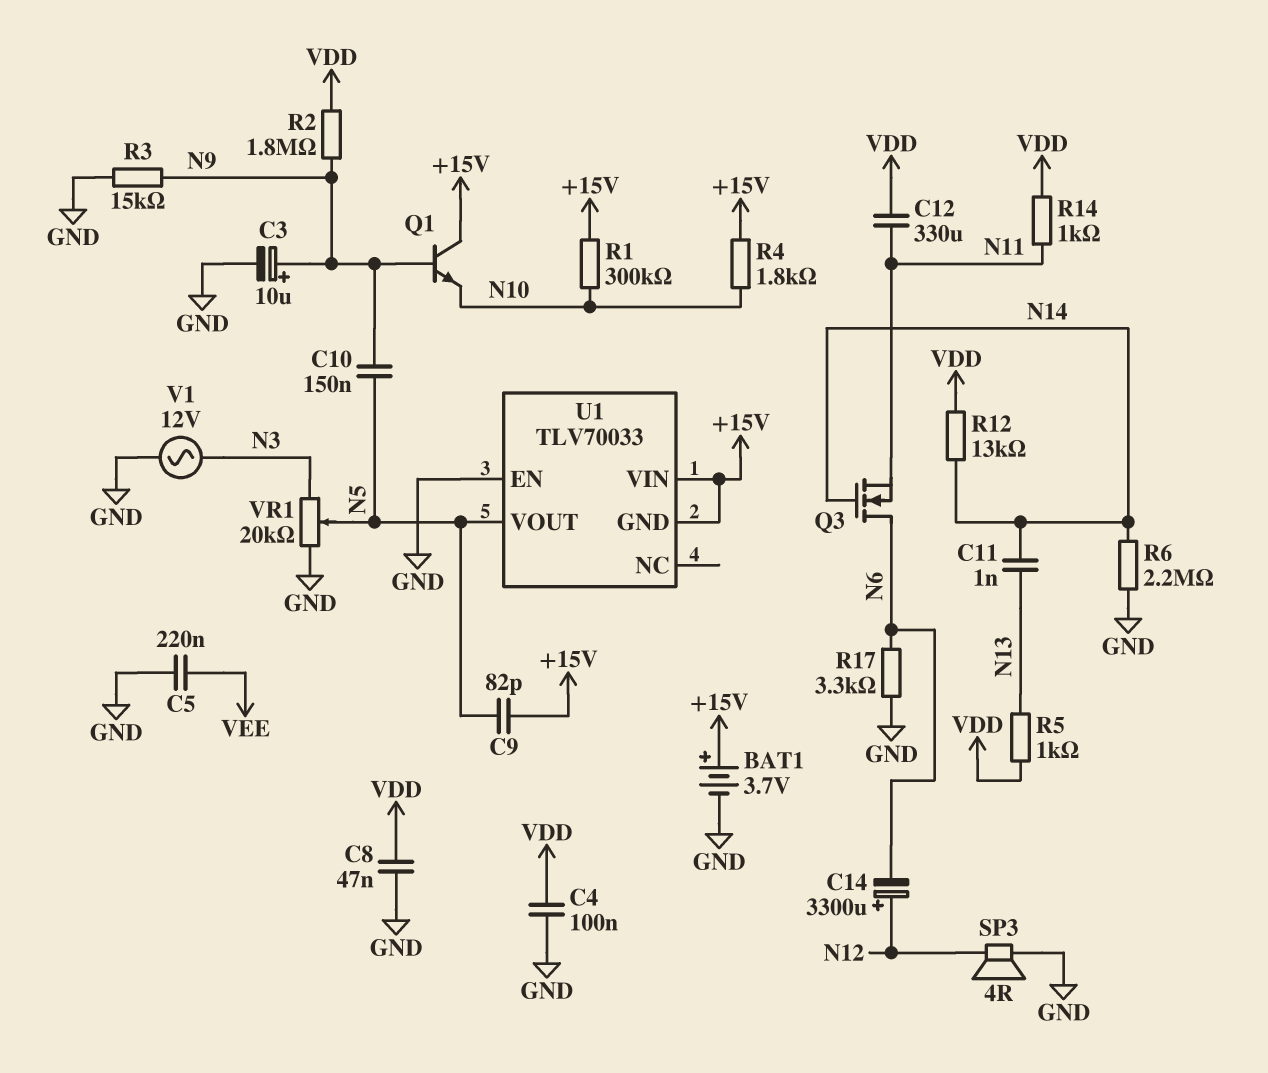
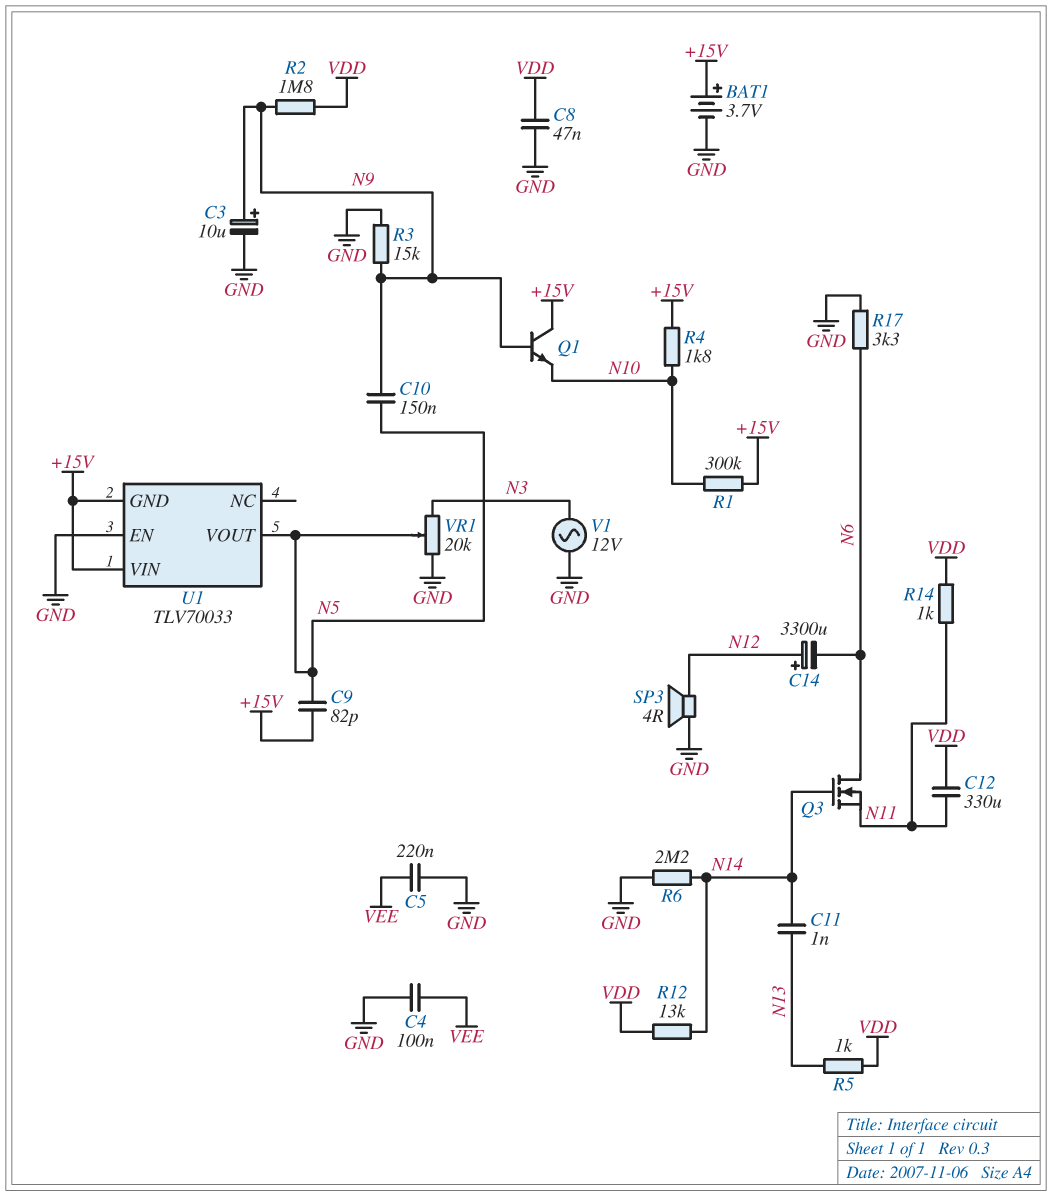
C4: 100nF (GND, VDD) -> 100nF (GND, VEE)

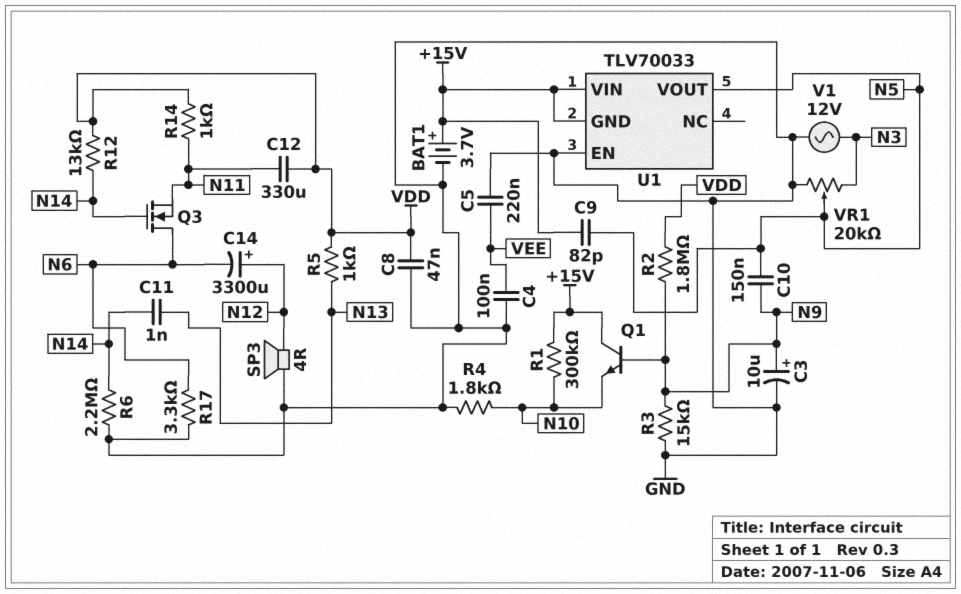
R4: 1.8k (+15V, N10) -> 1.8k (GND, N10)

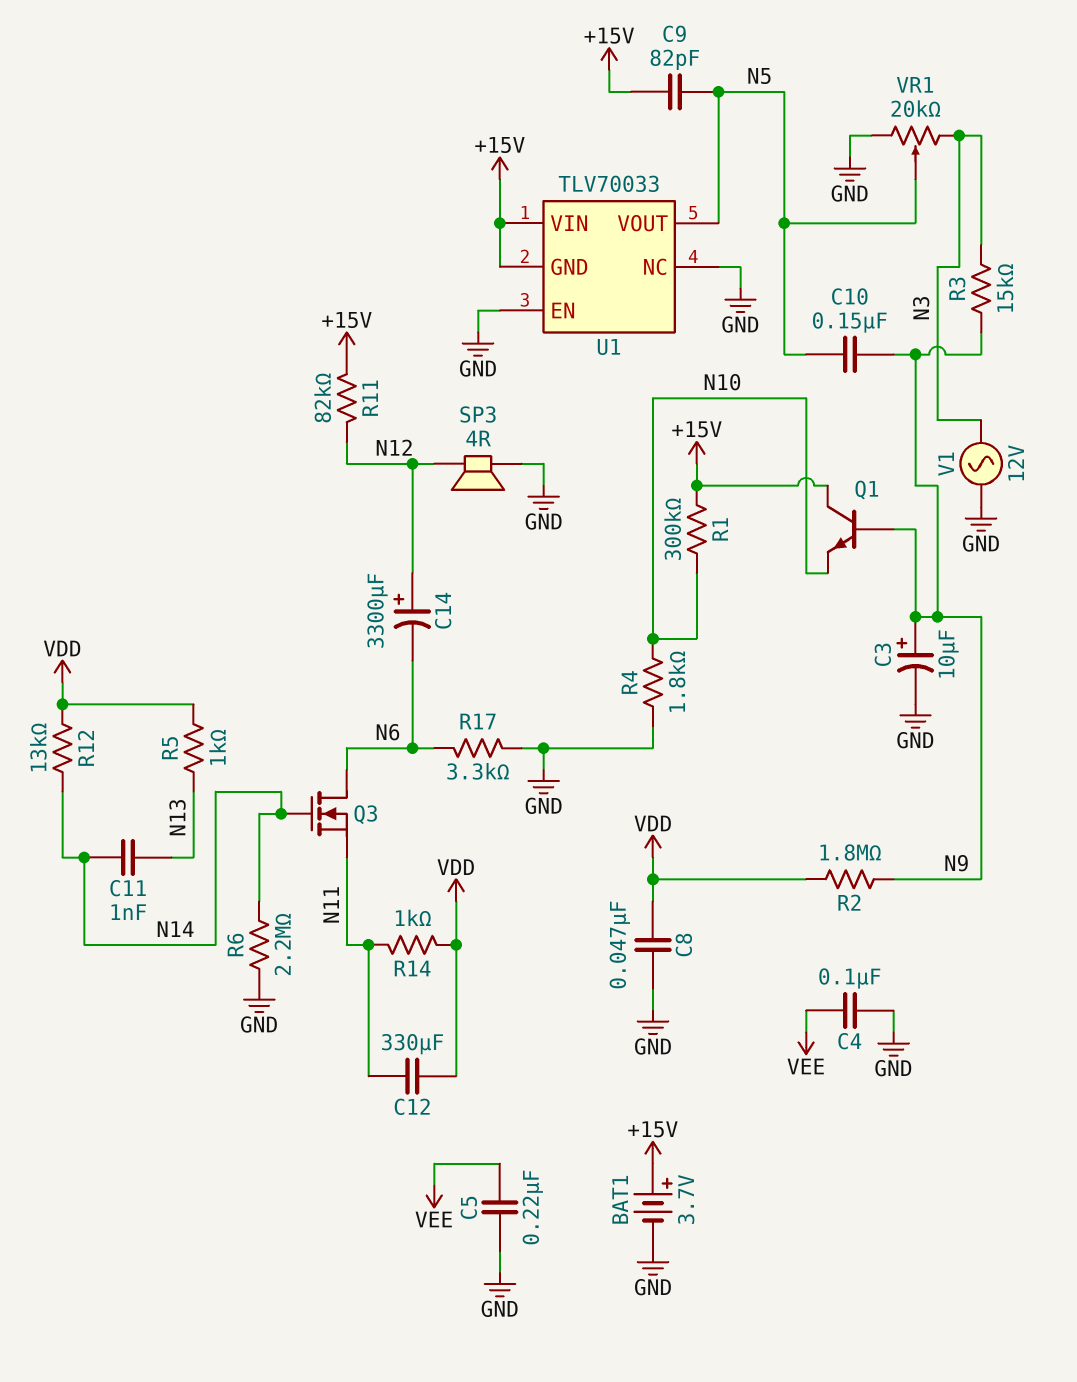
R3: 15k (GND, N9) -> 15k (N3, N9)
R11: none -> 82k (+15V, N12)
U1 pin NC: none -> GND

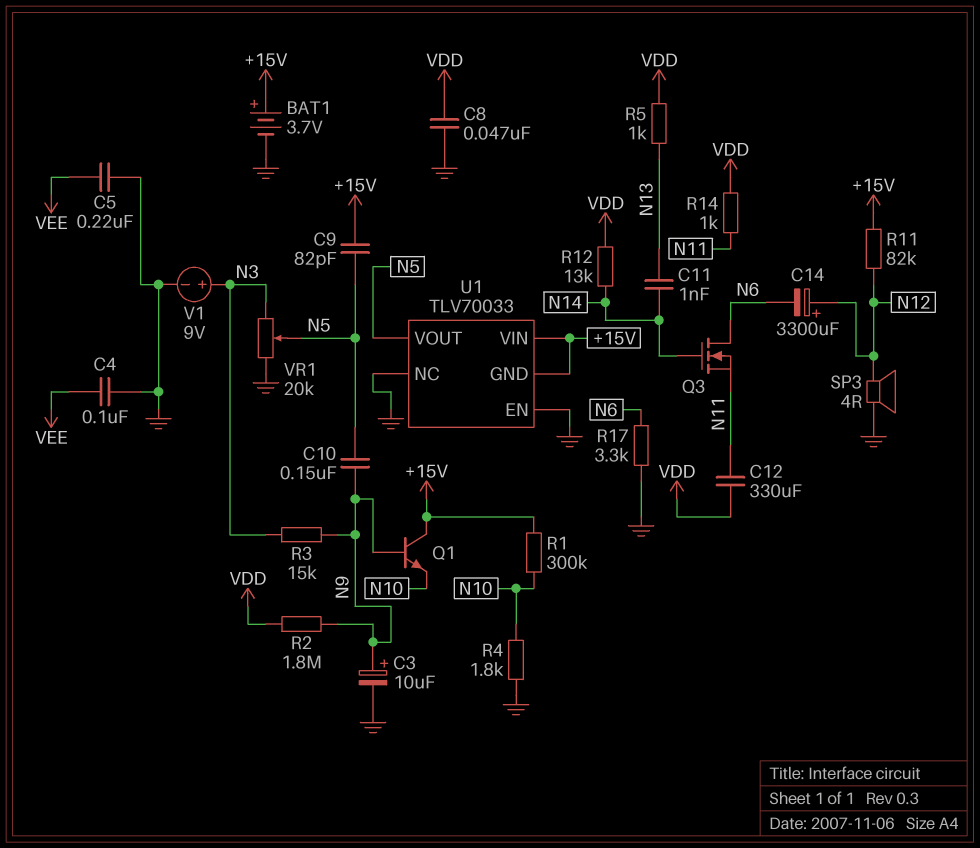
R6: 2.2M (GND, N14) -> none
V1: AC 12V (GND, N3) -> 9V (plus N3, minus GND)

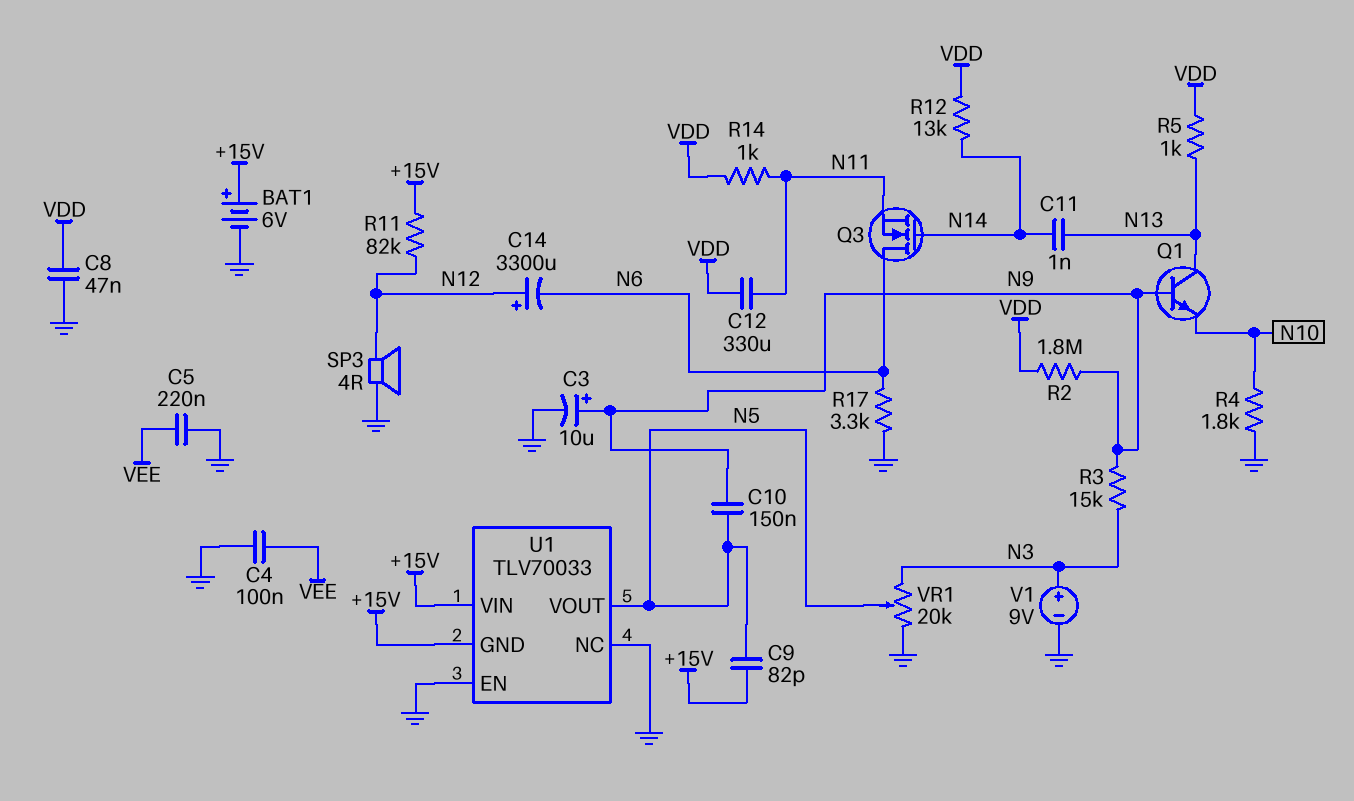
BAT1: 3.7V (plus +15V, minus GND) -> 6V (plus +15V, minus GND)
Q1: NPN (B N9, C +15V, E N10) -> NPN (B N9, C N13, E N10)
R1: 300k (+15V, N10) -> none

